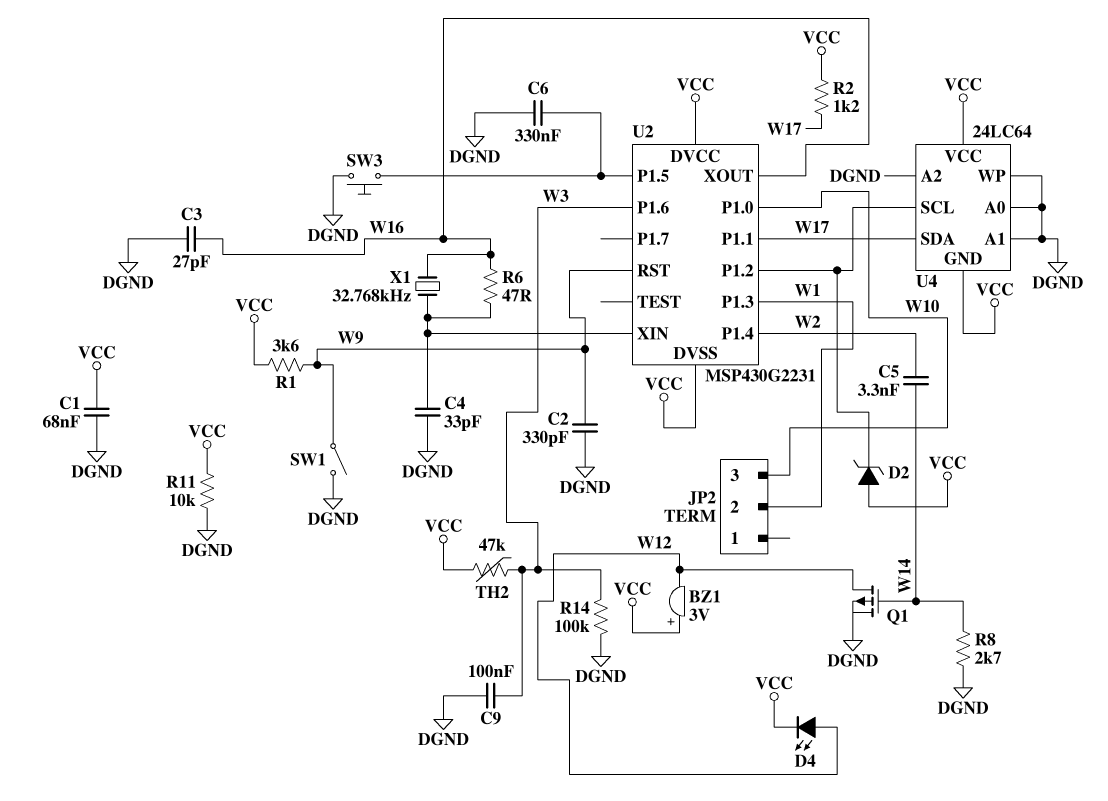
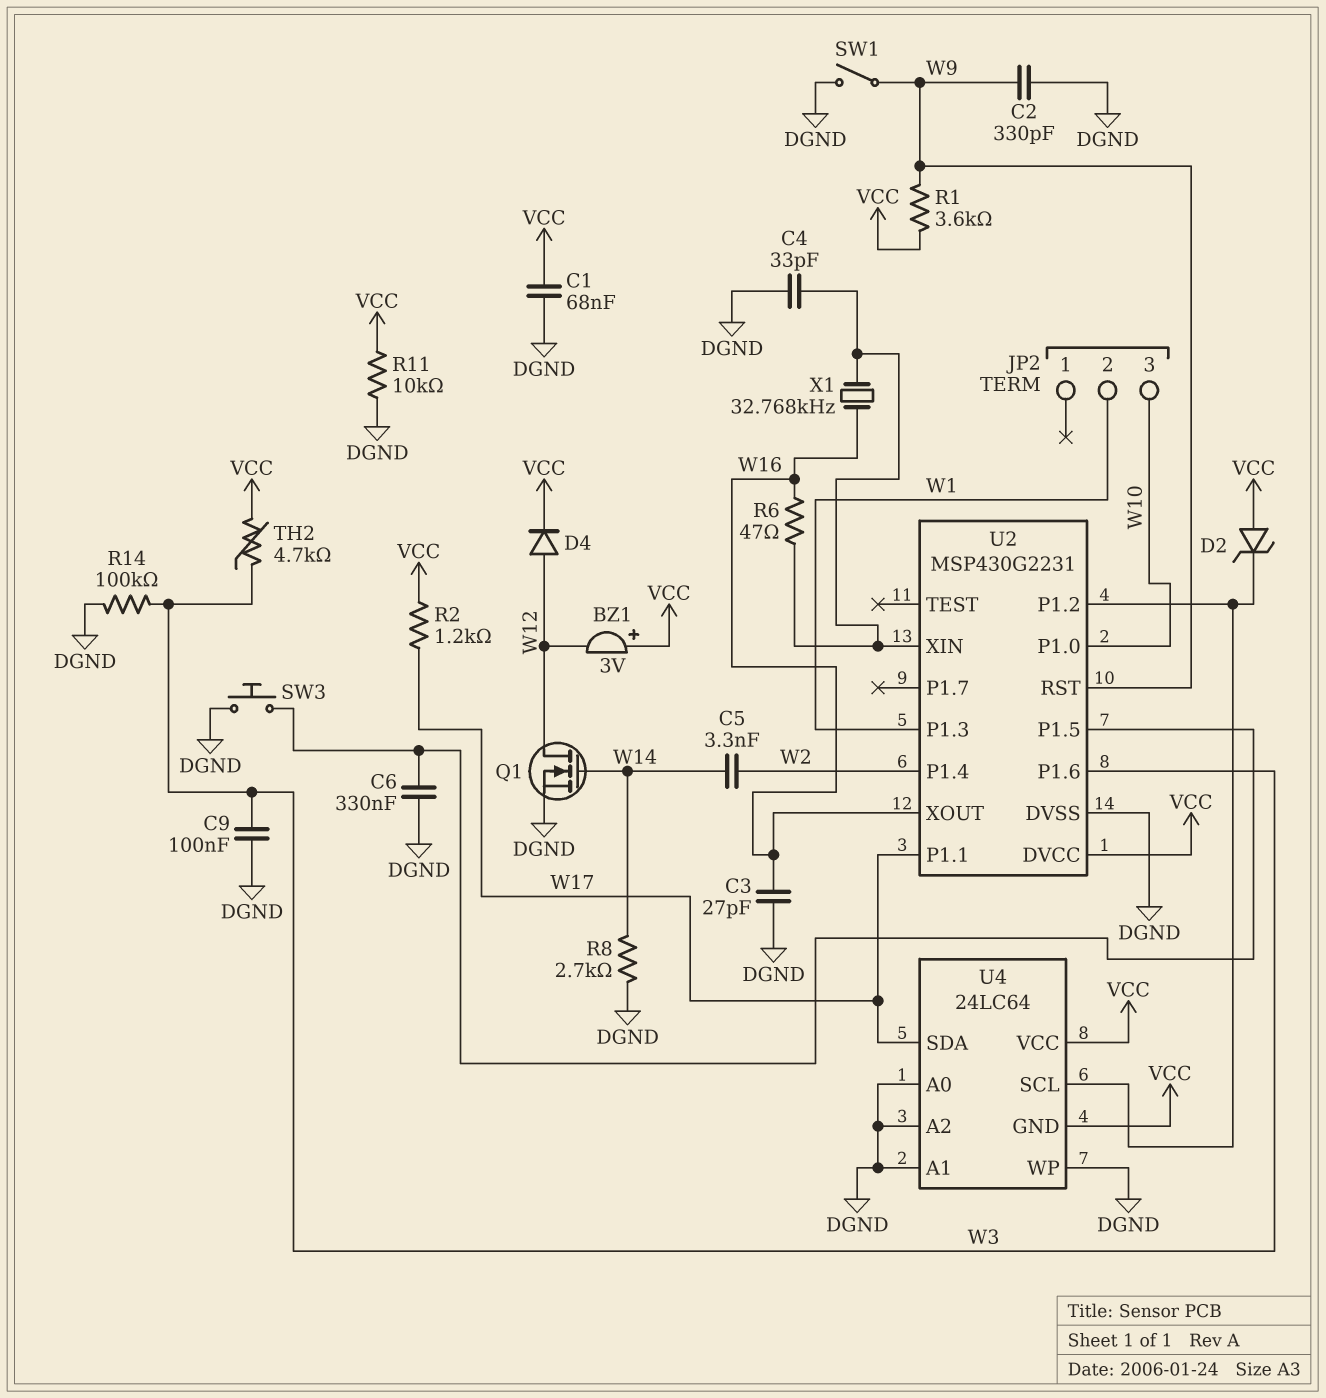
D4: LED (A W12, K VCC) -> diode (A W12, K VCC)
Q1: PMOS (G W14, D W12, S DGND) -> NMOS (G W14, D W12, S DGND)
TH2: 47k (VCC, W3) -> 4.7k (VCC, W3)
U2 pin DVSS: VCC -> DGND

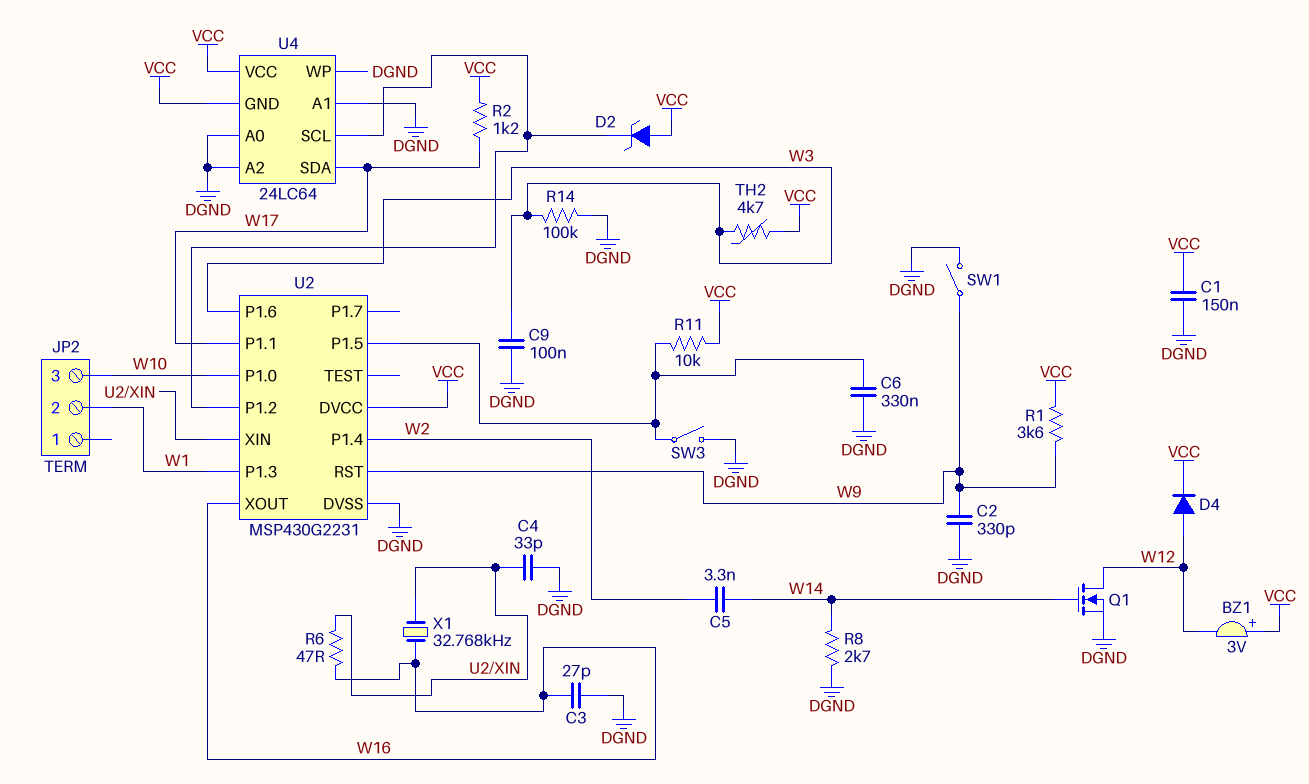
C1: 68nF (DGND, VCC) -> 150nF (DGND, VCC)
R11: 10k (DGND, VCC) -> 10k (U2/P1.5, VCC)
SW3: button (DGND, U2/P1.5) -> switch (DGND, U2/P1.5)

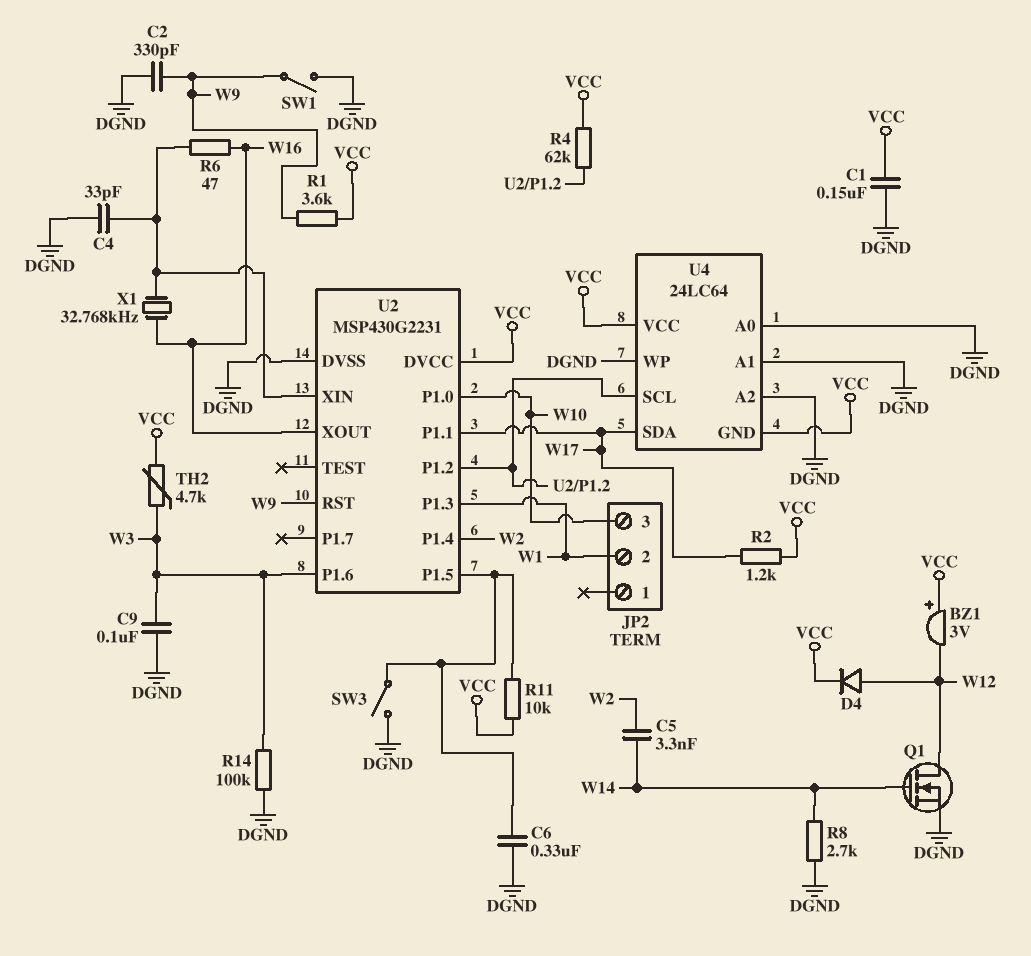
C3: 27pF (DGND, W16) -> none
D2: zener (A VCC, K U2/P1.2) -> none
R4: none -> 62k (U2/P1.2, VCC)

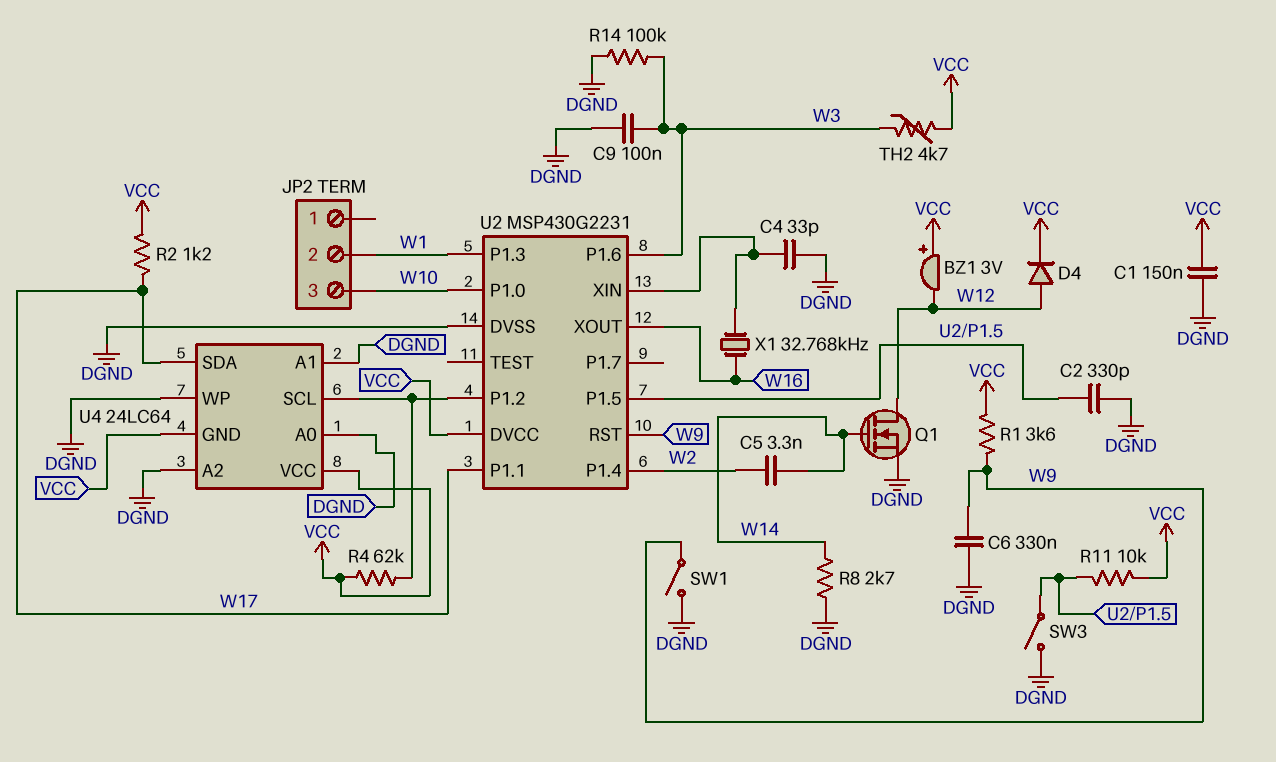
C2: 330pF (DGND, W9) -> 330pF (DGND, U2/P1.5)
C6: 330nF (DGND, U2/P1.5) -> 330nF (DGND, W9)
R6: 47 (U2/XIN, W16) -> none

